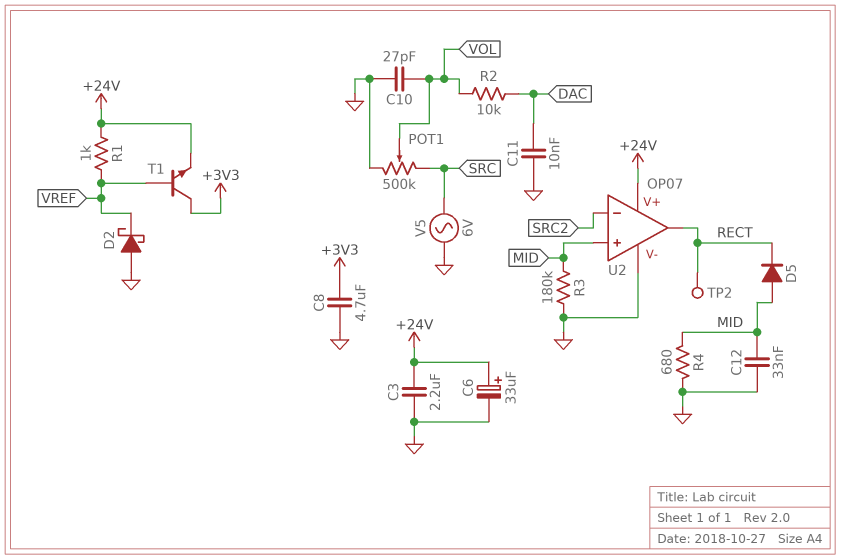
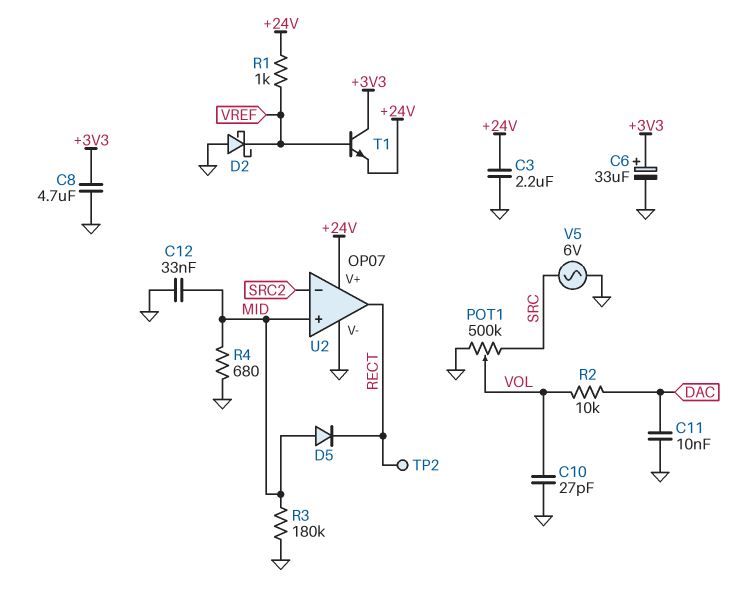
C6: 33uF (plus +24V, minus GND) -> 33uF (plus +3V3, minus GND)

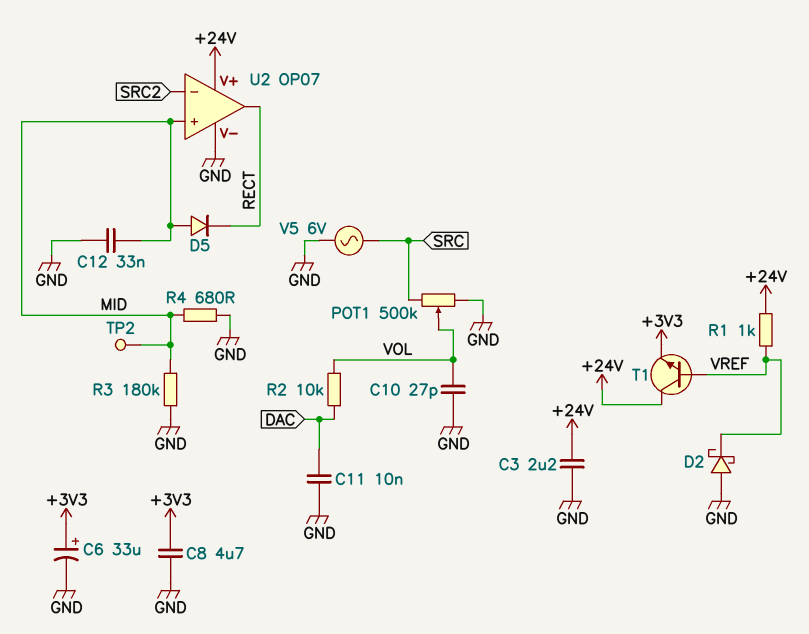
T1: NPN (B VREF, C +3V3, E +24V) -> NPN (B VREF, C +24V, E +3V3)
TP2: test point (RECT) -> test point (MID)

